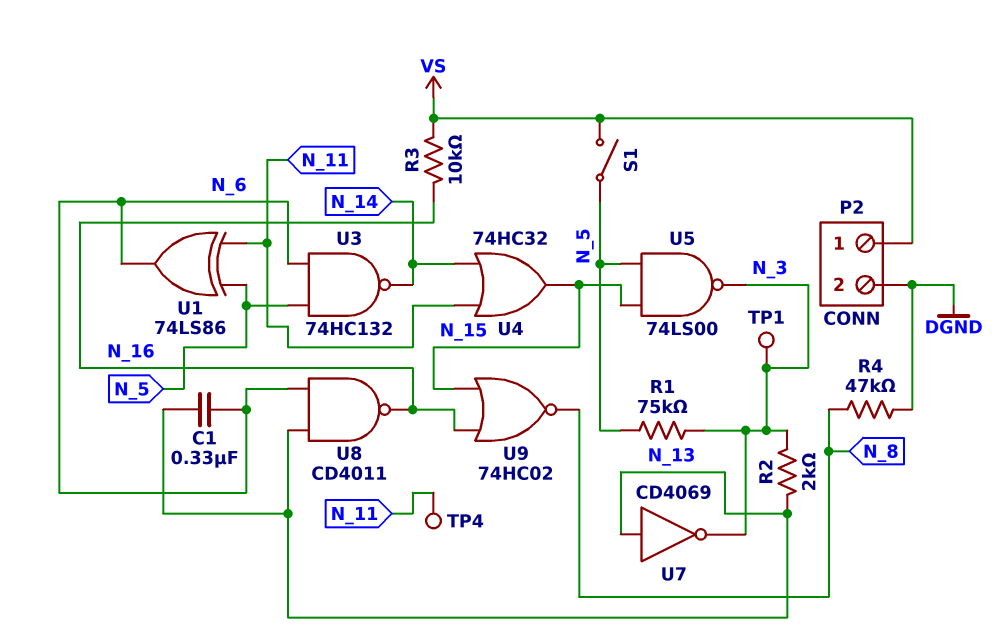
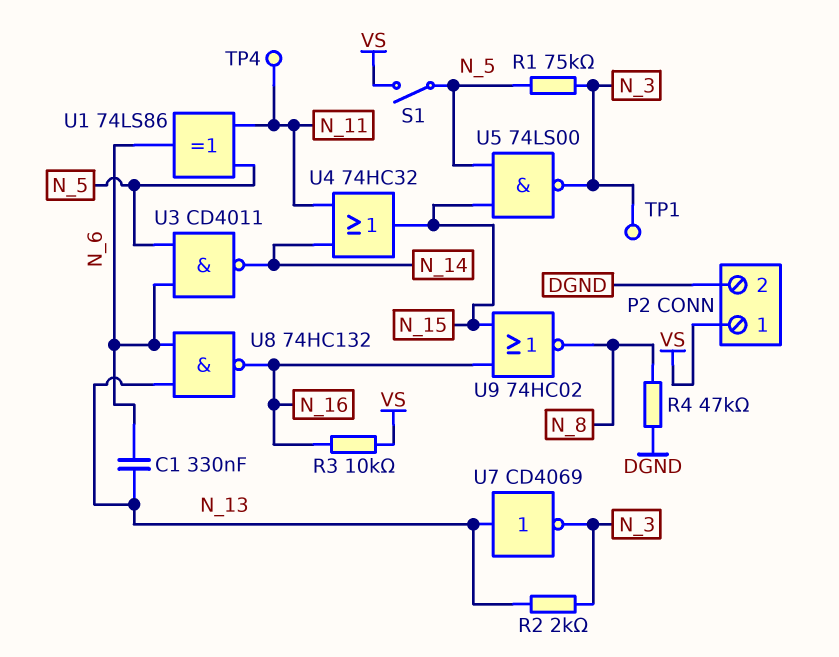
U3: NAND 74HC132 (in N_5, in N_6, out N_14) -> NAND CD4011 (in N_5, in N_6, out N_14)
U8: NAND CD4011 (in N_6, in N_13, out N_16) -> NAND 74HC132 (in N_6, in N_13, out N_16)

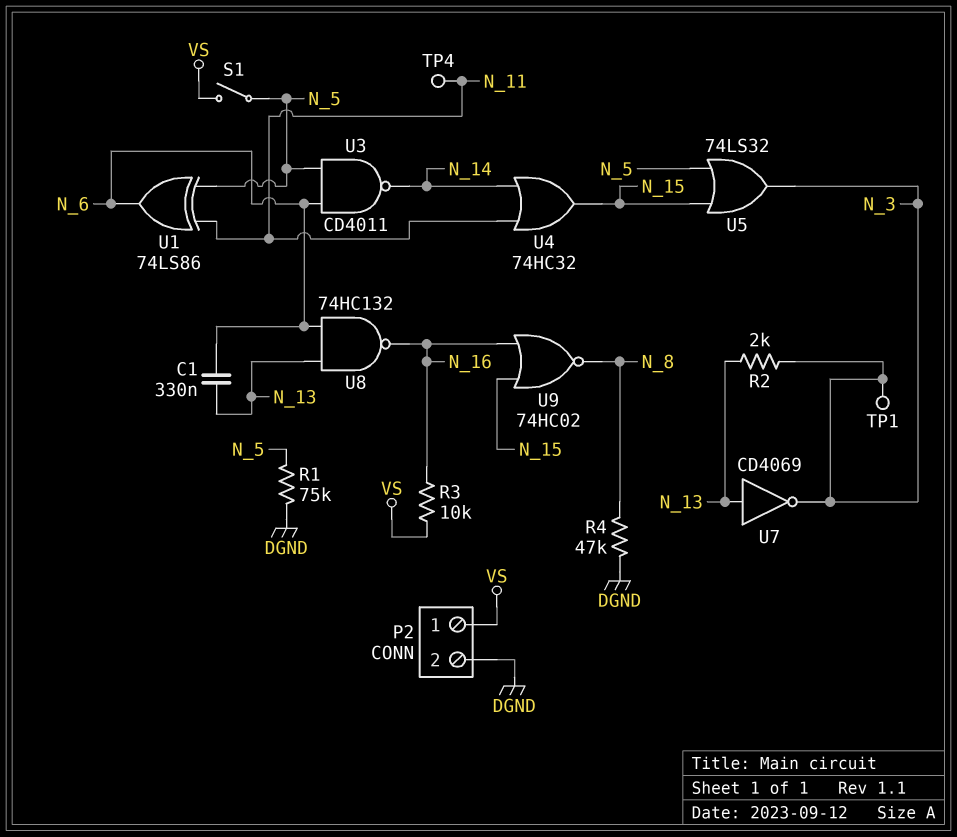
R1: 75k (N_3, N_5) -> 75k (DGND, N_5)
U5: NAND 74LS00 (in N_5, in N_15, out N_3) -> OR 74LS32 (in N_5, in N_15, out N_3)

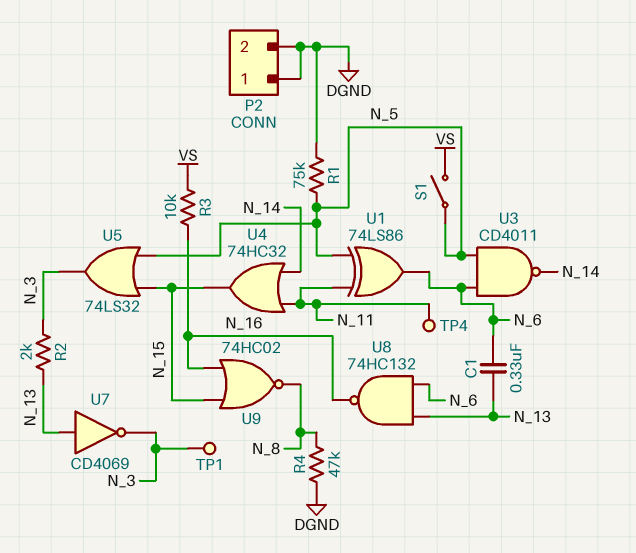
P2 pin 1: VS -> DGND

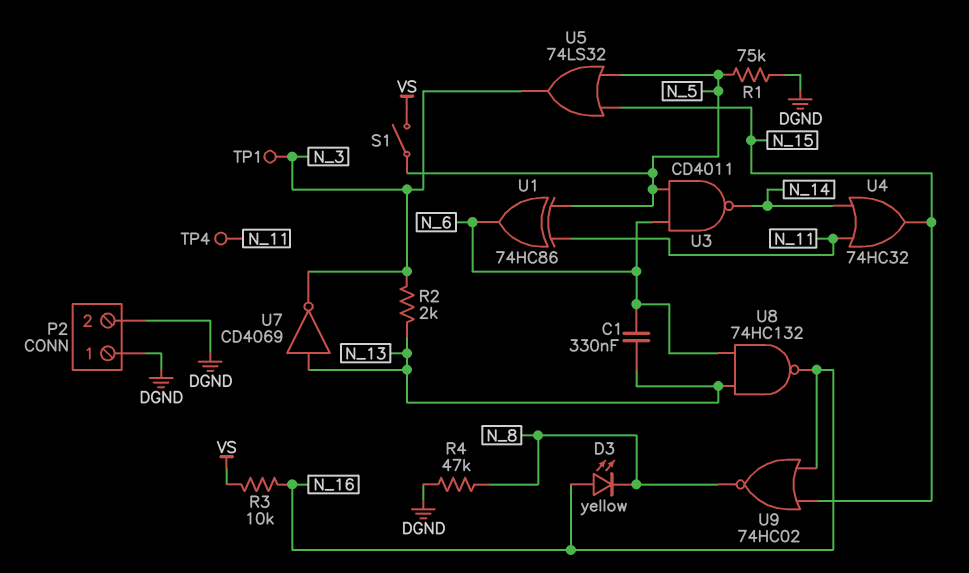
D3: none -> LED yellow (A N_16, K N_8)
U1: XOR 74LS86 (in N_5, in N_11, out N_6) -> XOR 74HC86 (in N_5, in N_11, out N_6)

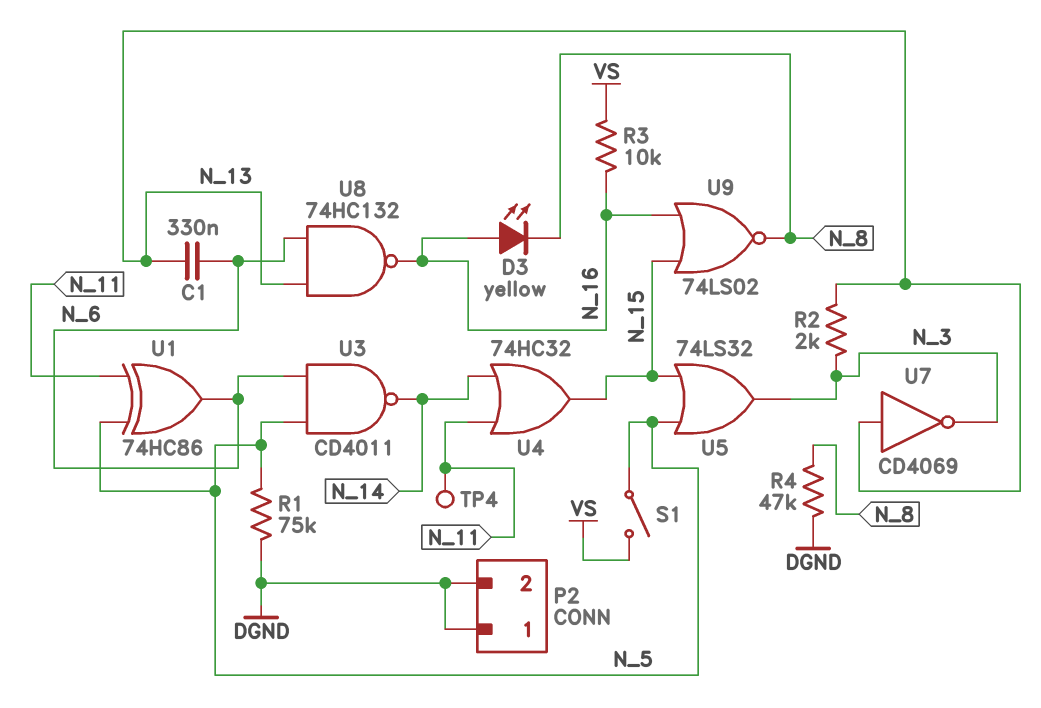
TP1: test point (N_3) -> none
U9: NOR 74HC02 (in N_15, in N_16, out N_8) -> NOR 74LS02 (in N_15, in N_16, out N_8)

